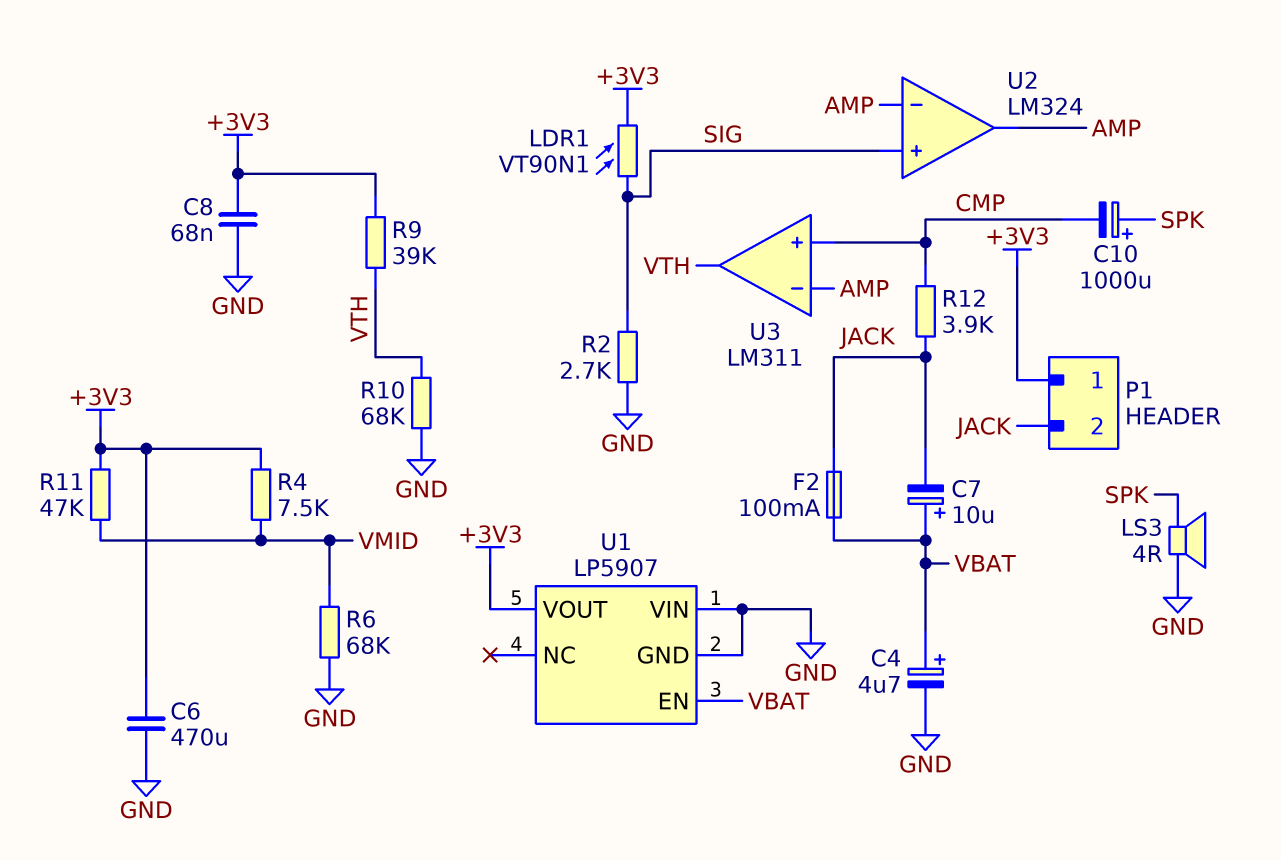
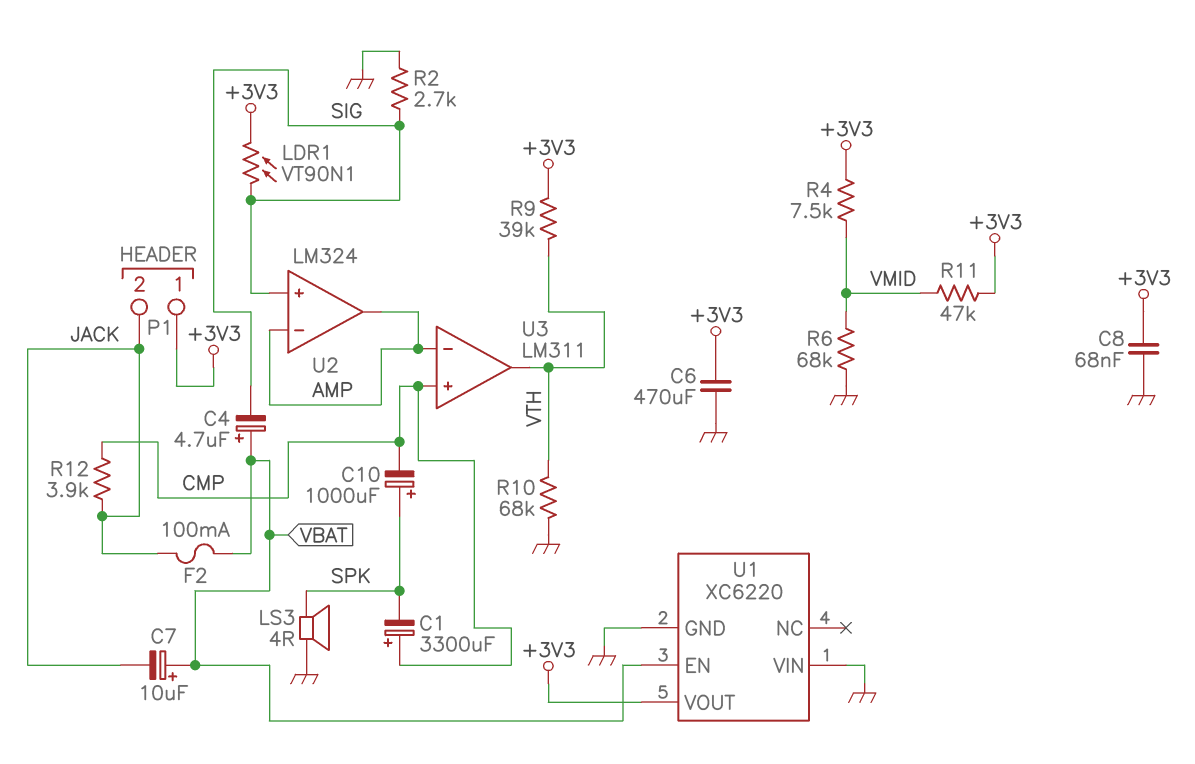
C1: none -> 3300uF (plus CMP, minus SPK)
C4: 4.7uF (plus VBAT, minus GND) -> 4.7uF (plus VBAT, minus SIG)
U1: LP5907 -> XC6220

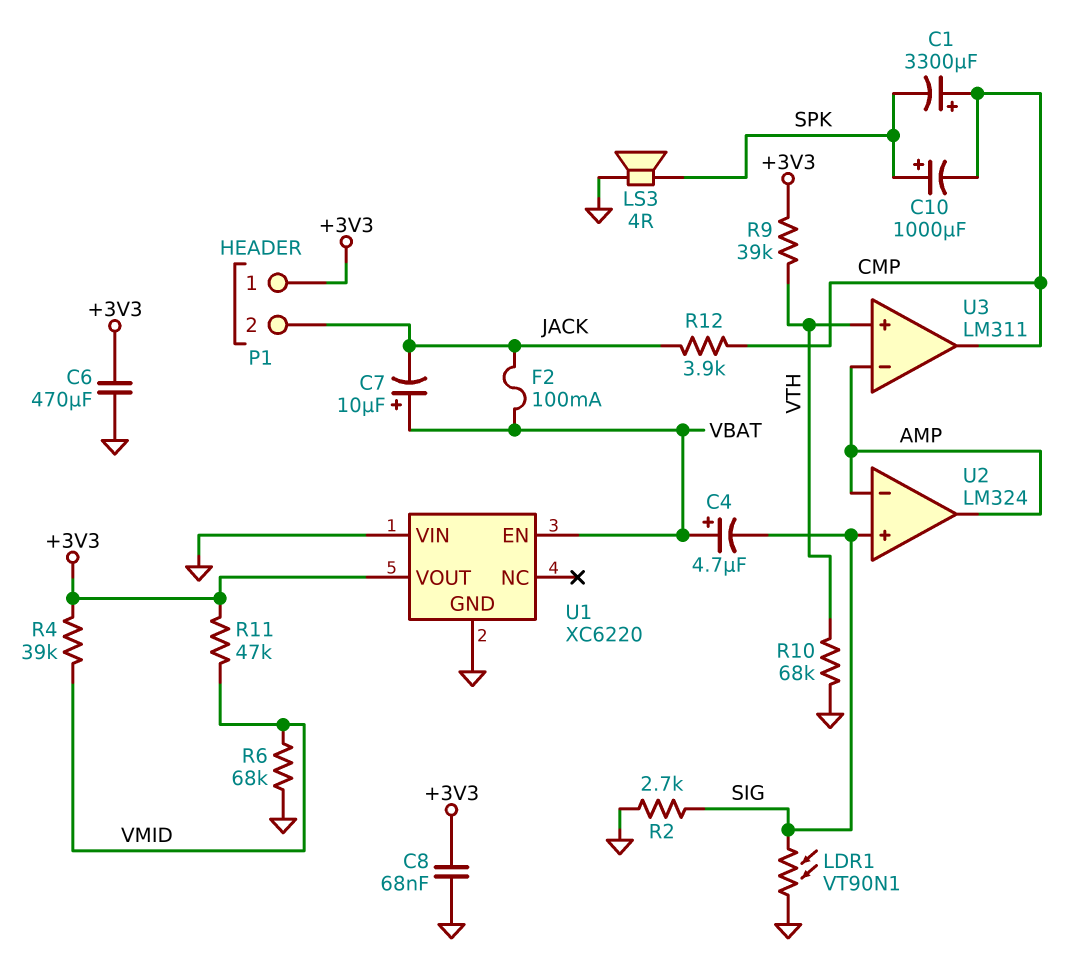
LDR1: VT90N1 (+3V3, SIG) -> VT90N1 (GND, SIG)
R4: 7.5k (+3V3, VMID) -> 39k (+3V3, VMID)
U3 pin in+: CMP -> VTH
U3 pin out: VTH -> CMP

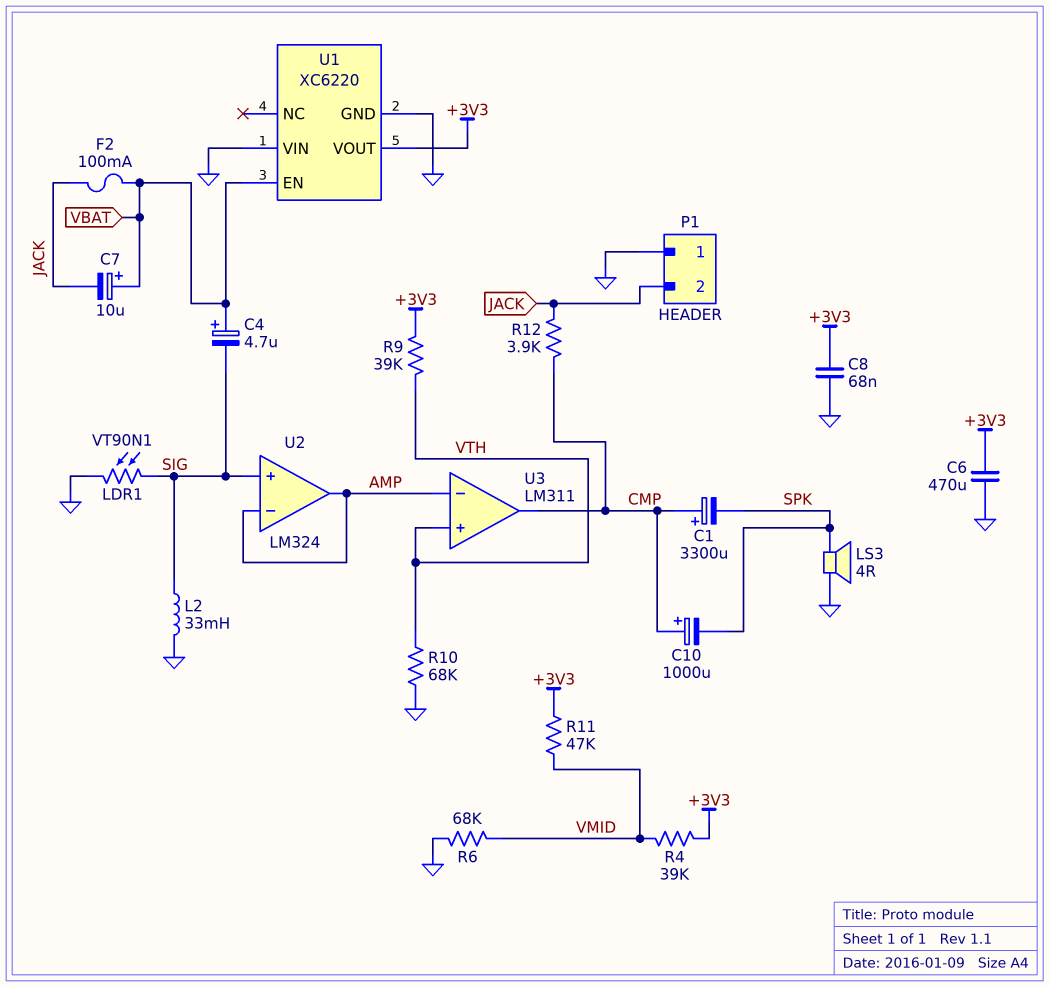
C10: 1000uF (plus SPK, minus CMP) -> 1000uF (plus CMP, minus SPK)
L2: none -> 33mH (GND, SIG)
P1 pin 1: +3V3 -> GND
R2: 2.7k (GND, SIG) -> none

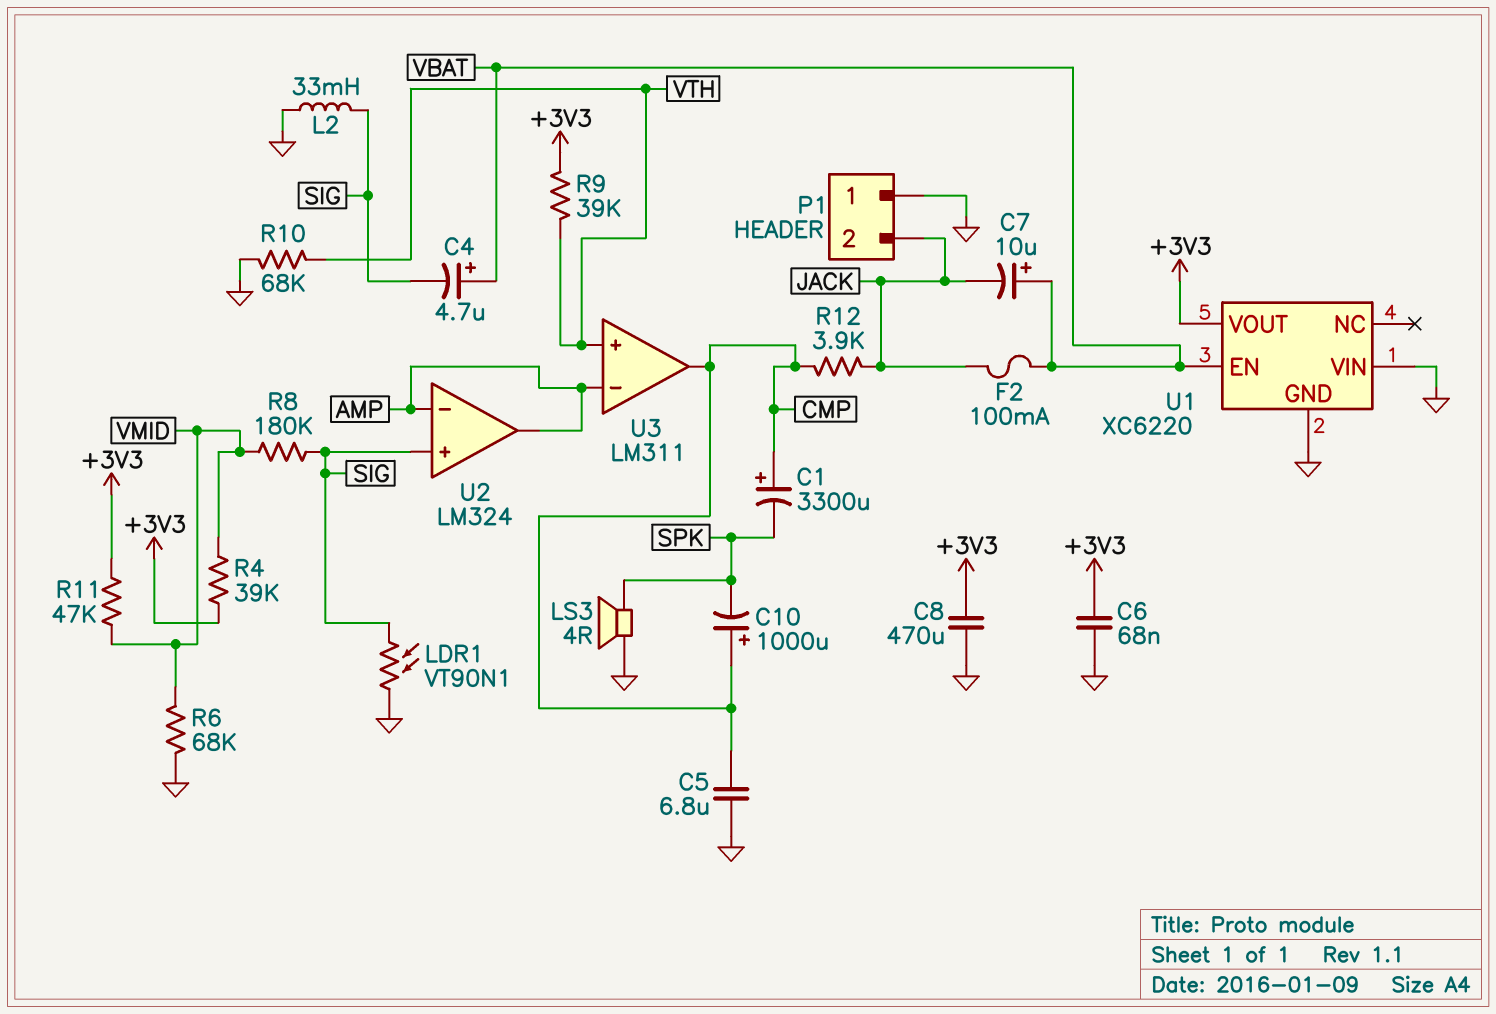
C5: none -> 6.8uF (CMP, GND)
C6: 470uF (+3V3, GND) -> 68nF (+3V3, GND)
C8: 68nF (+3V3, GND) -> 470uF (+3V3, GND)
R8: none -> 180k (SIG, VMID)

